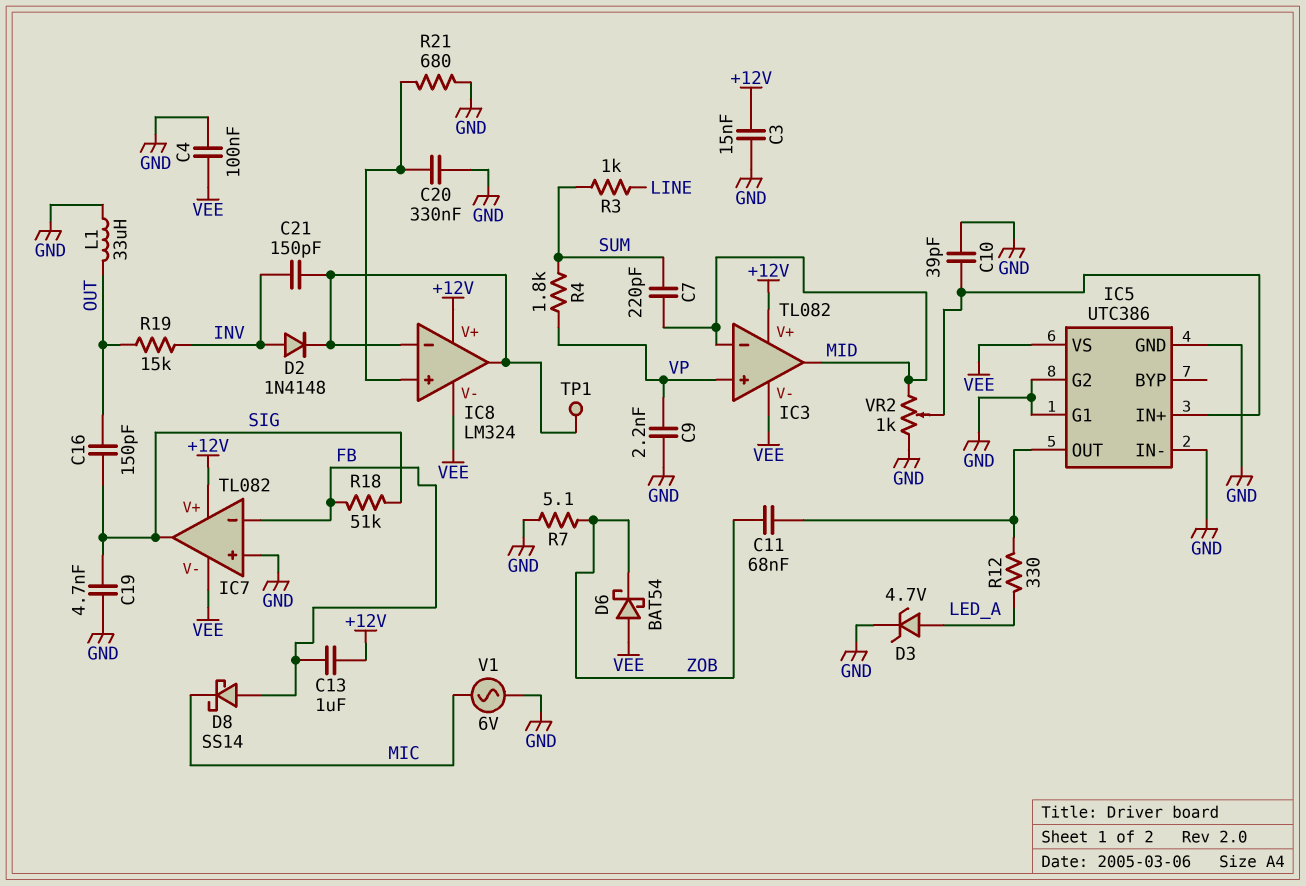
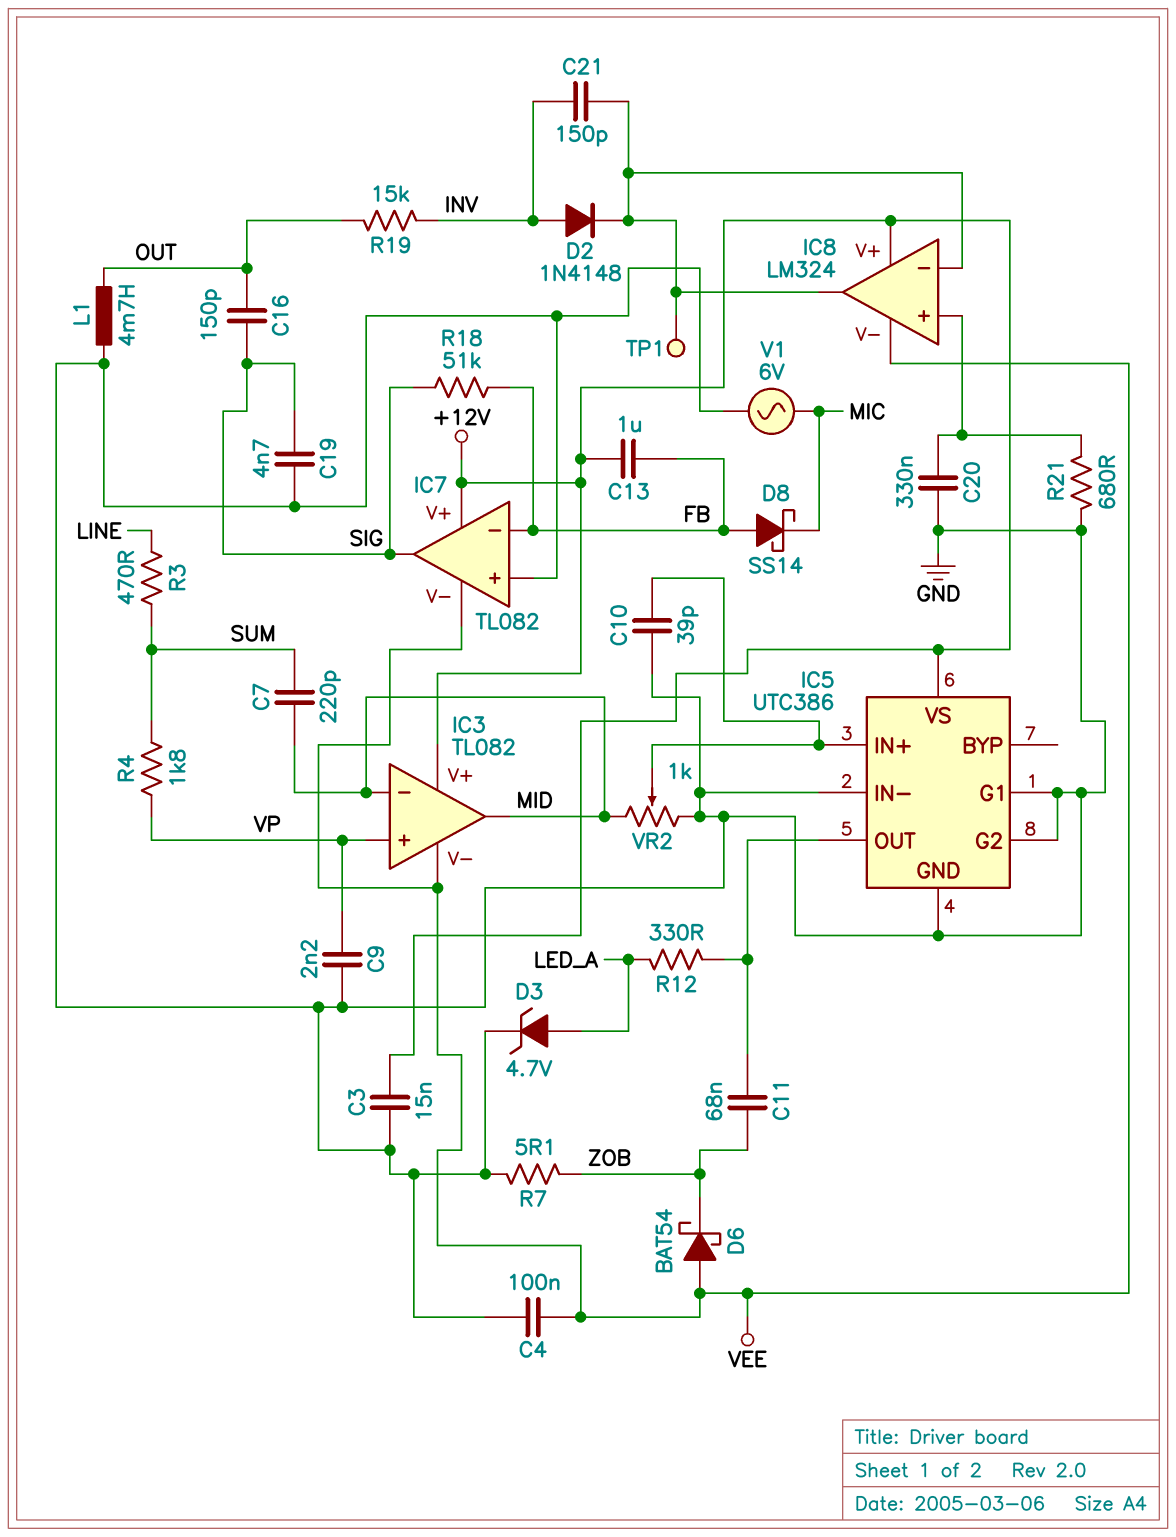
IC5 pin VS: VEE -> +12V
L1: 33uH (GND, OUT) -> 4.7mH (GND, OUT)
R3: 1k (LINE, SUM) -> 470 (LINE, SUM)

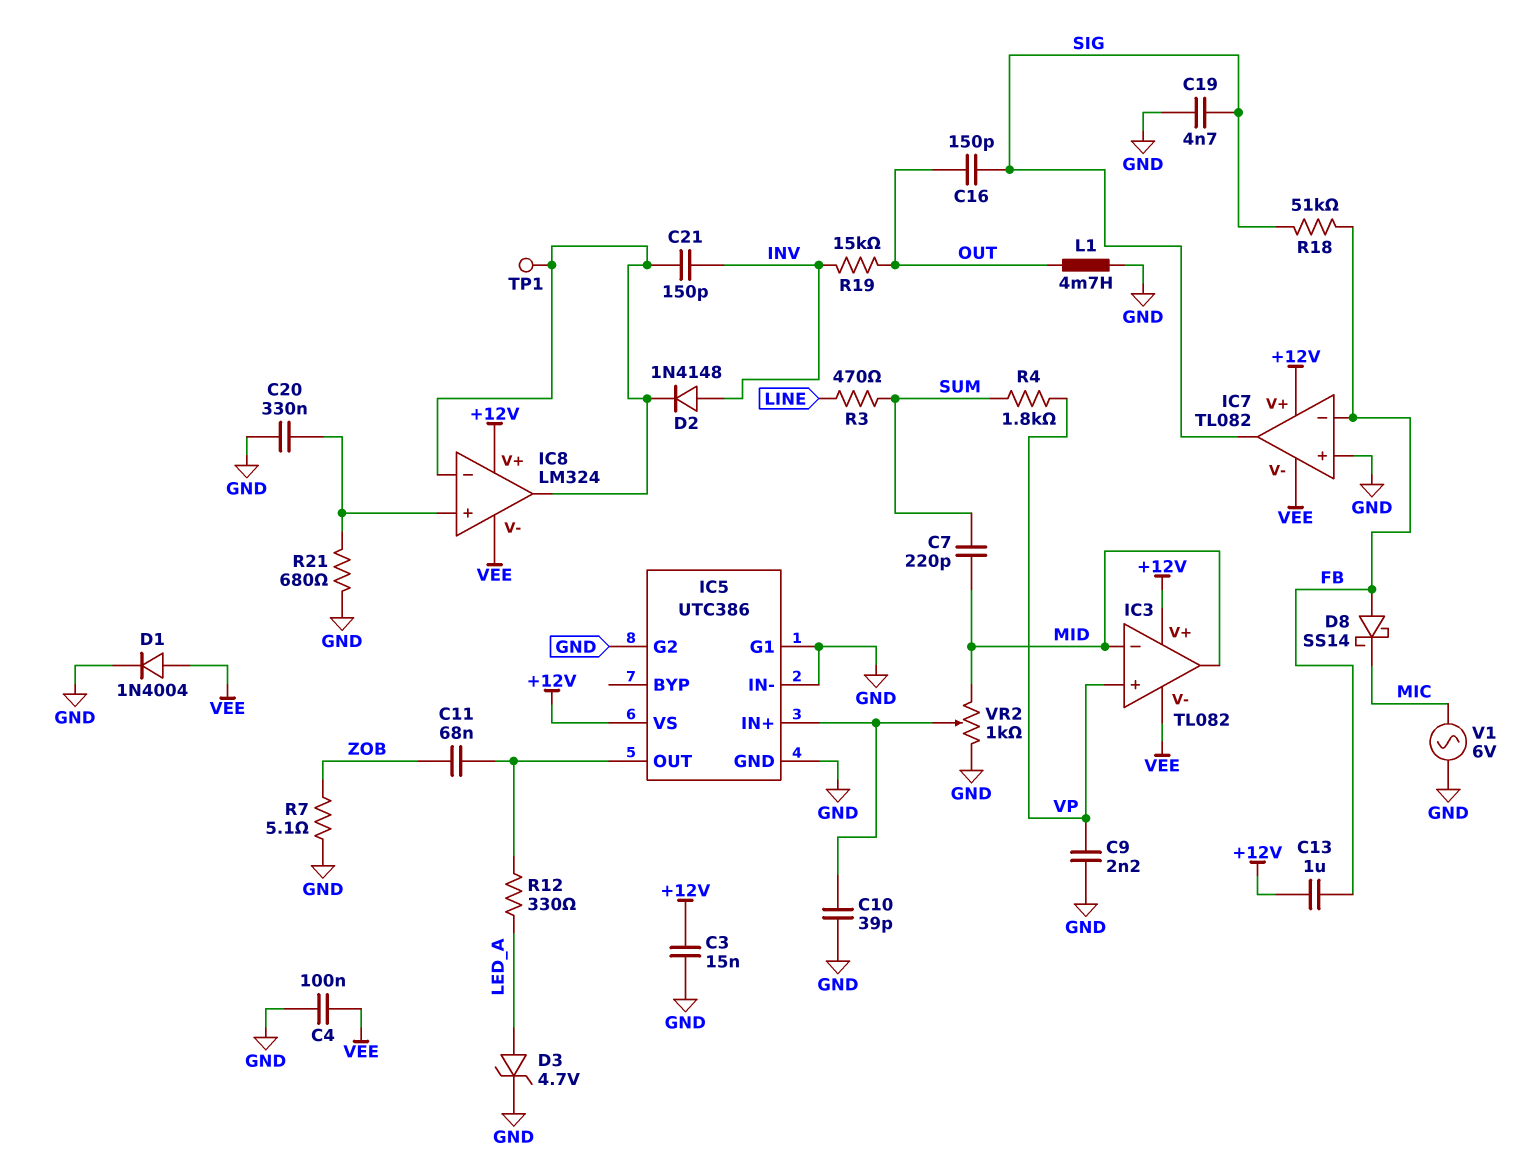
D1: none -> diode 1N4004 (A VEE, K GND)
D6: schottky BAT54 (A VEE, K ZOB) -> none

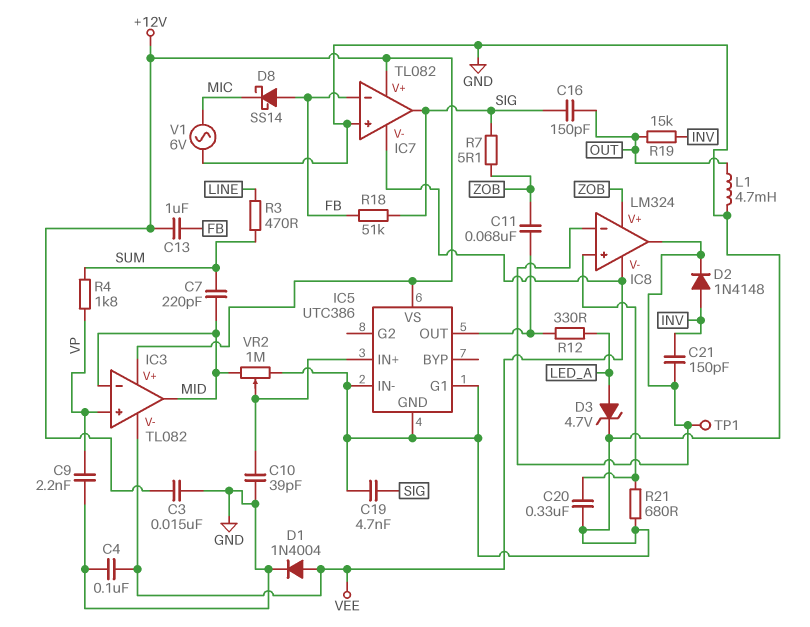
IC5 pin G2: GND -> none
IC8 pin V+: +12V -> ZOB
R7: 5.1 (GND, ZOB) -> 5.1 (SIG, ZOB)
VR2: 1k (GND, MID, wiper IC5/IN+) -> 1M (GND, MID, wiper IC5/IN+)

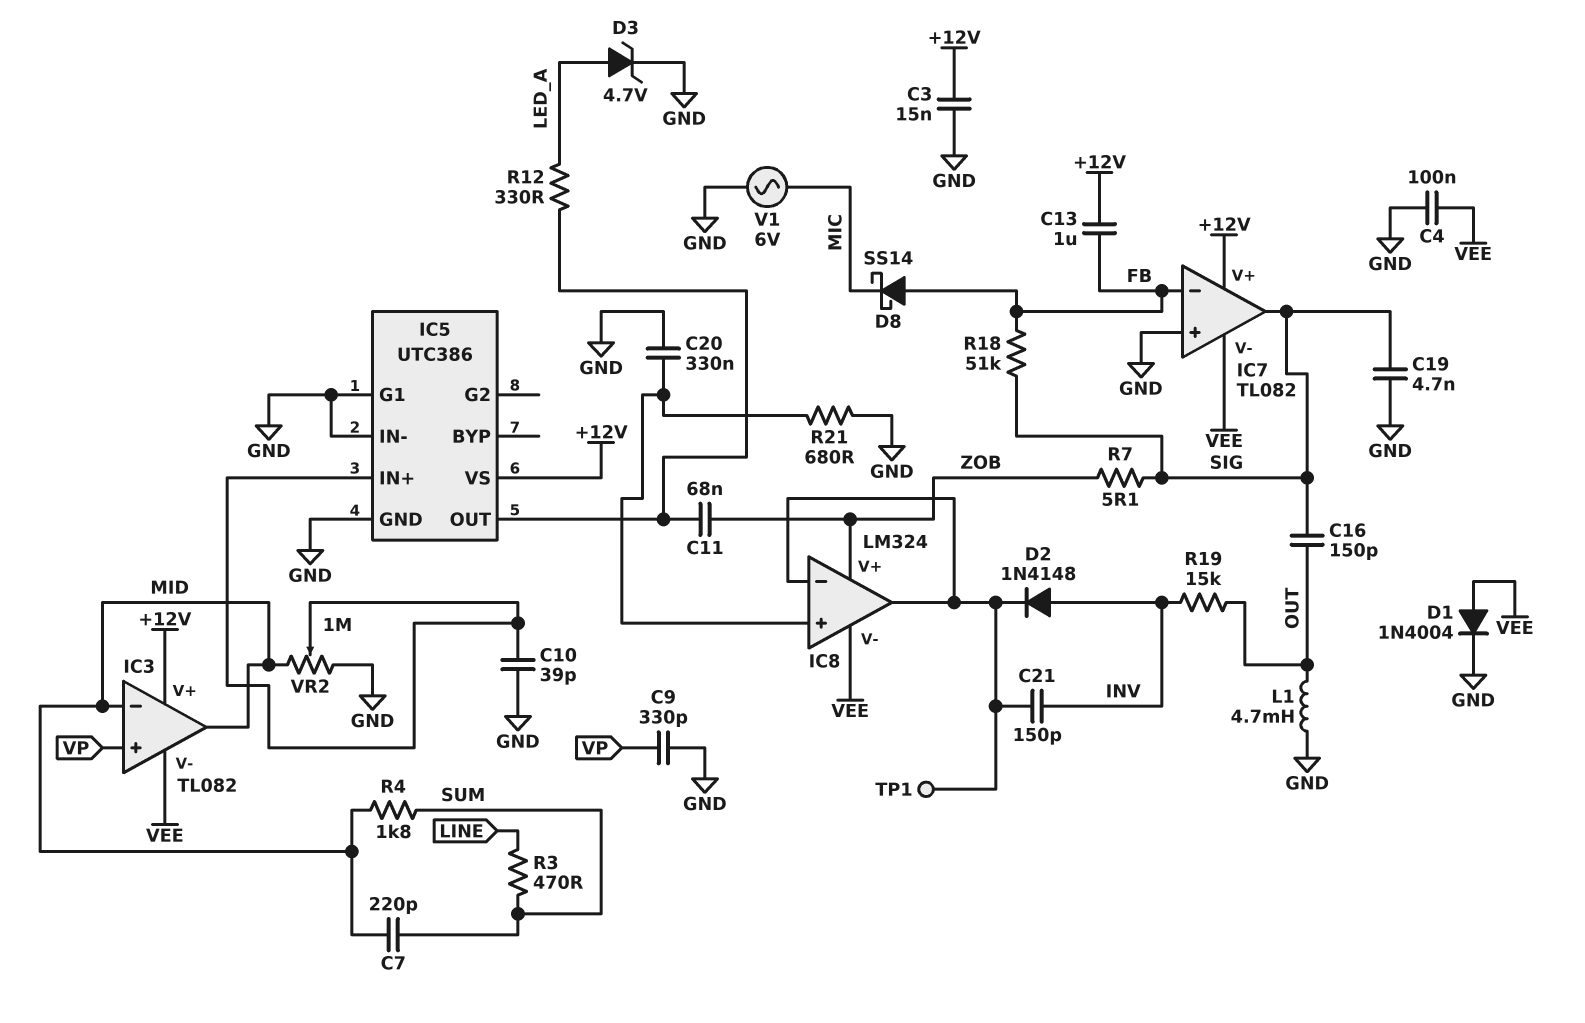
C9: 2.2nF (GND, VP) -> 330pF (GND, VP)
R4: 1.8k (SUM, VP) -> 1.8k (MID, SUM)

